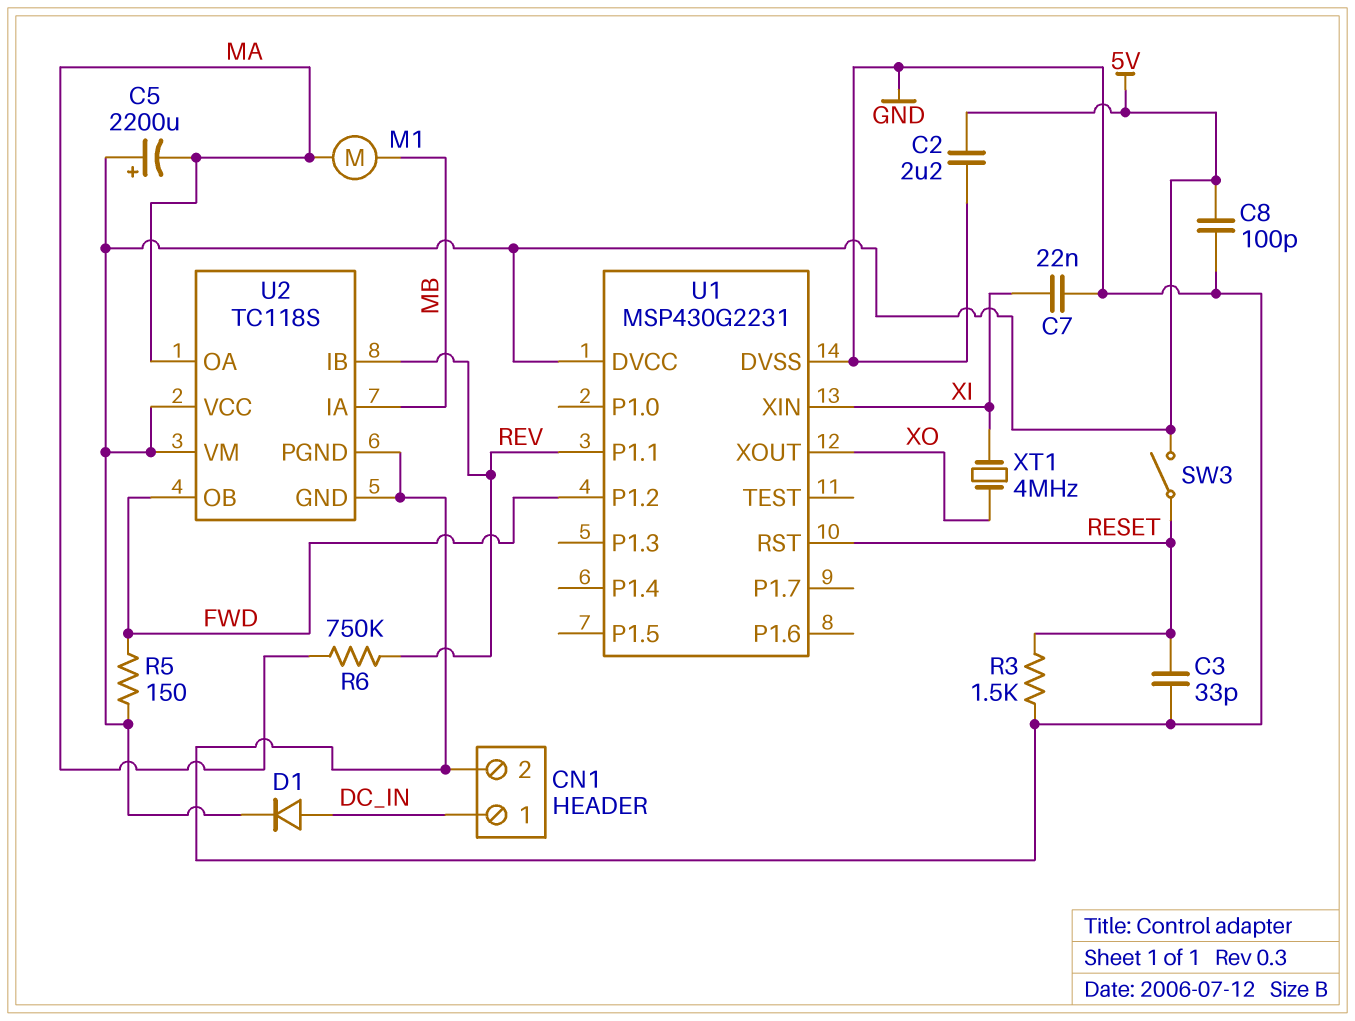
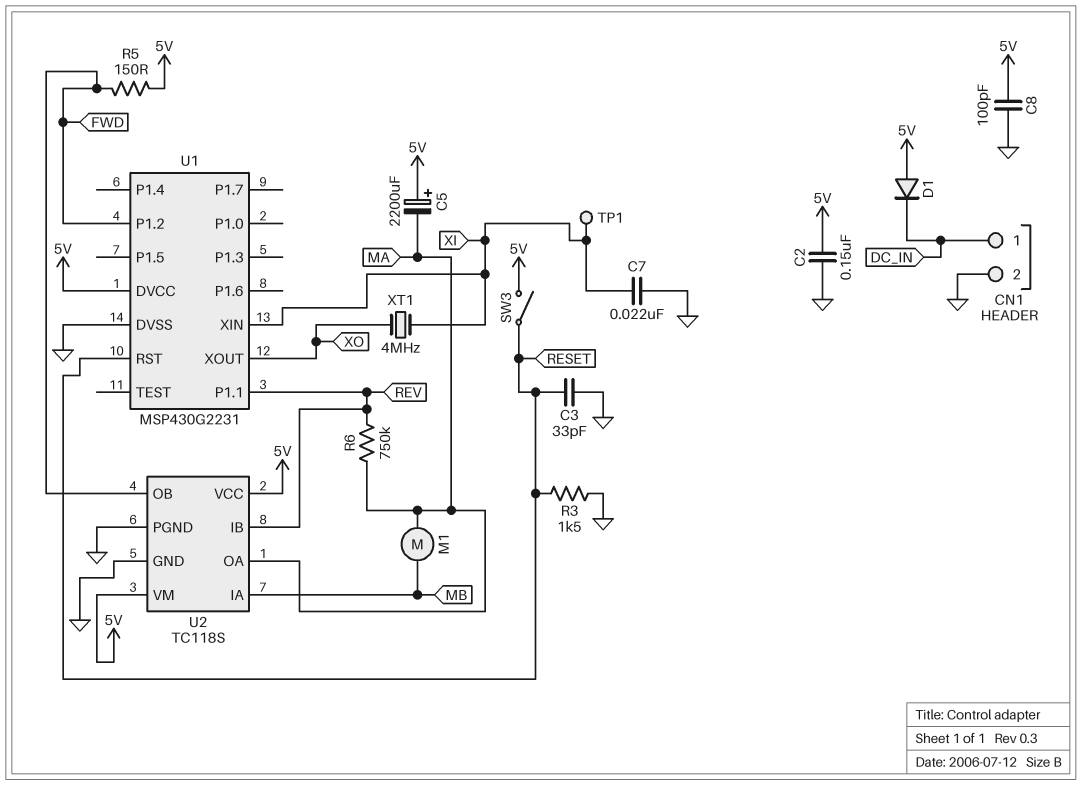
C2: 2.2uF (5V, GND) -> 150nF (5V, GND)
D1: diode (A DC_IN, K 5V) -> diode (A 5V, K DC_IN)
TP1: none -> test point (XI)

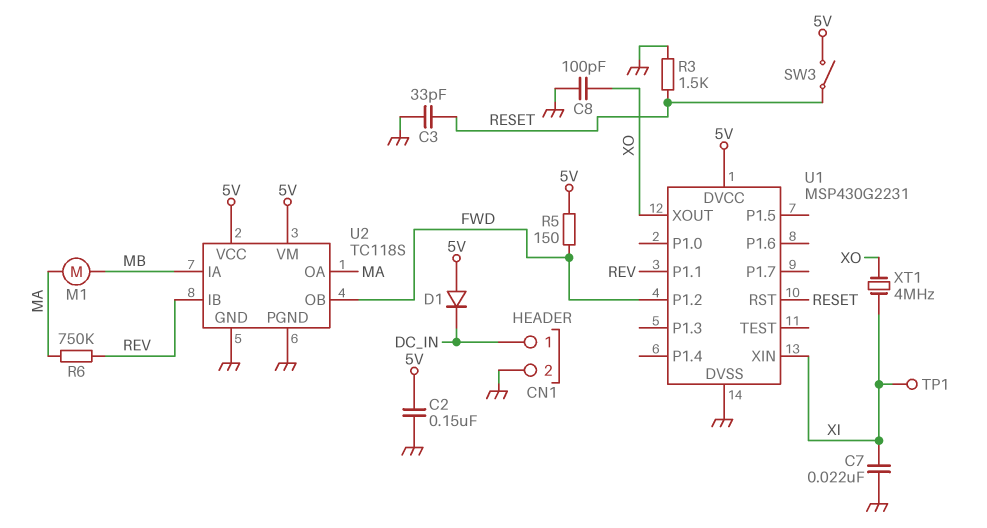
C5: 2200uF (plus 5V, minus MA) -> none
C8: 100pF (5V, GND) -> 100pF (GND, XO)

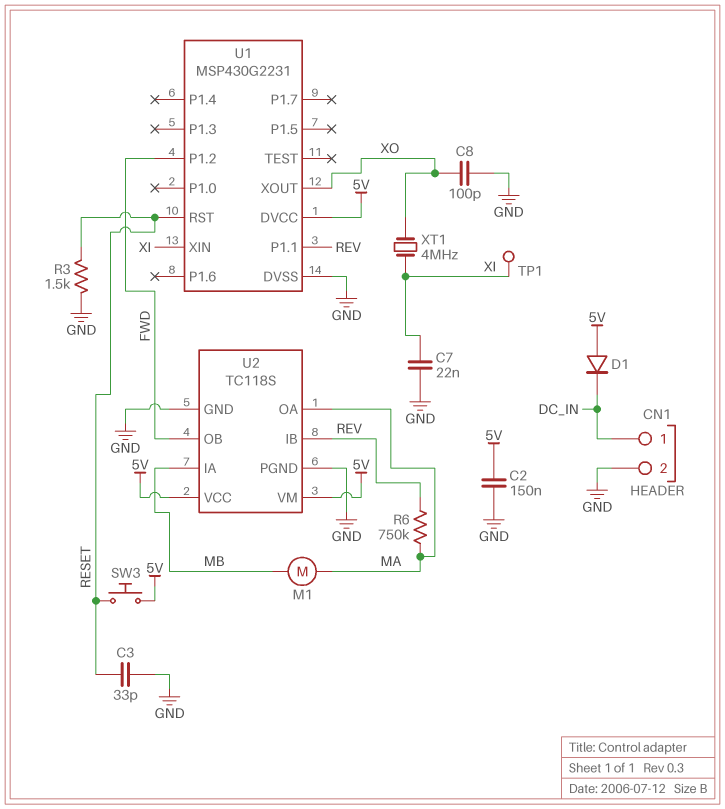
R5: 150 (5V, FWD) -> none
SW3: switch (5V, RESET) -> button (5V, RESET)

